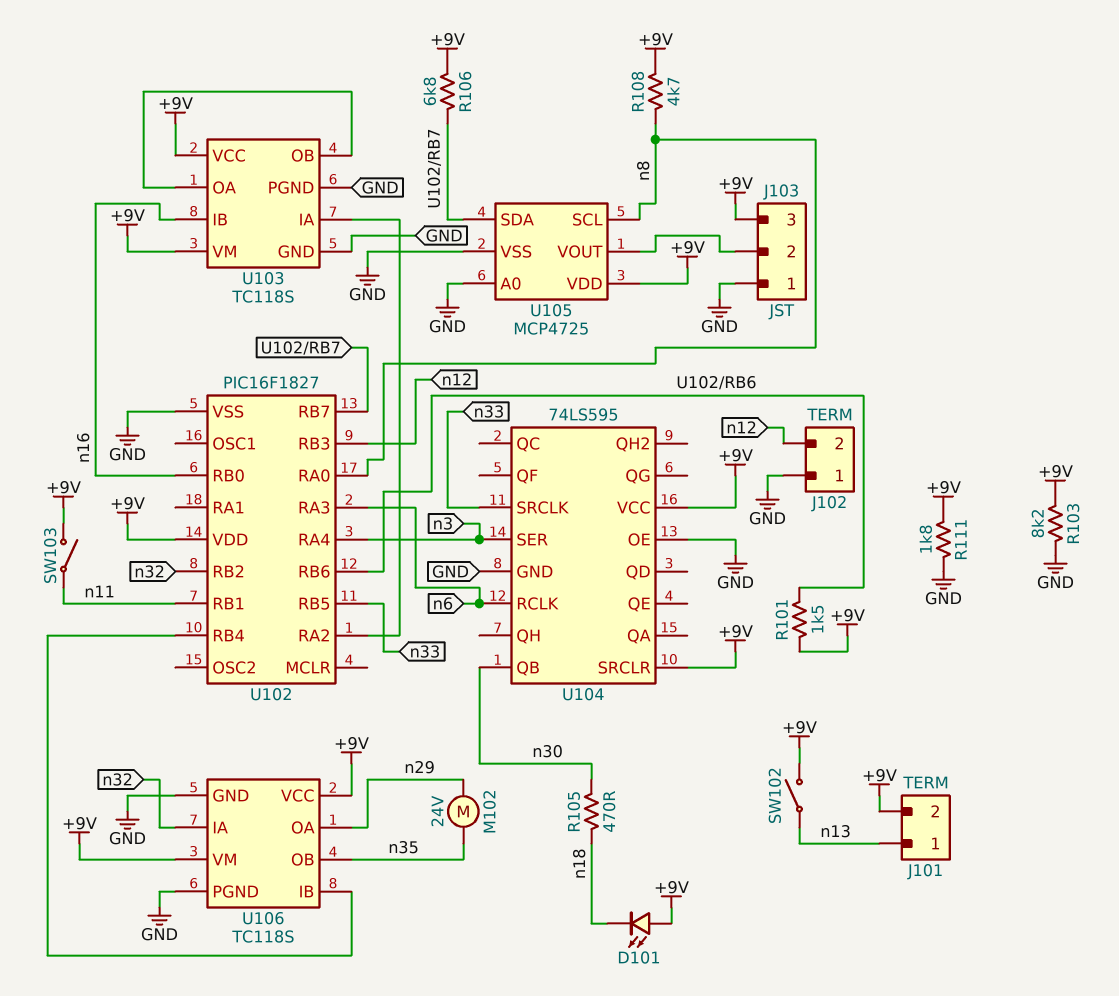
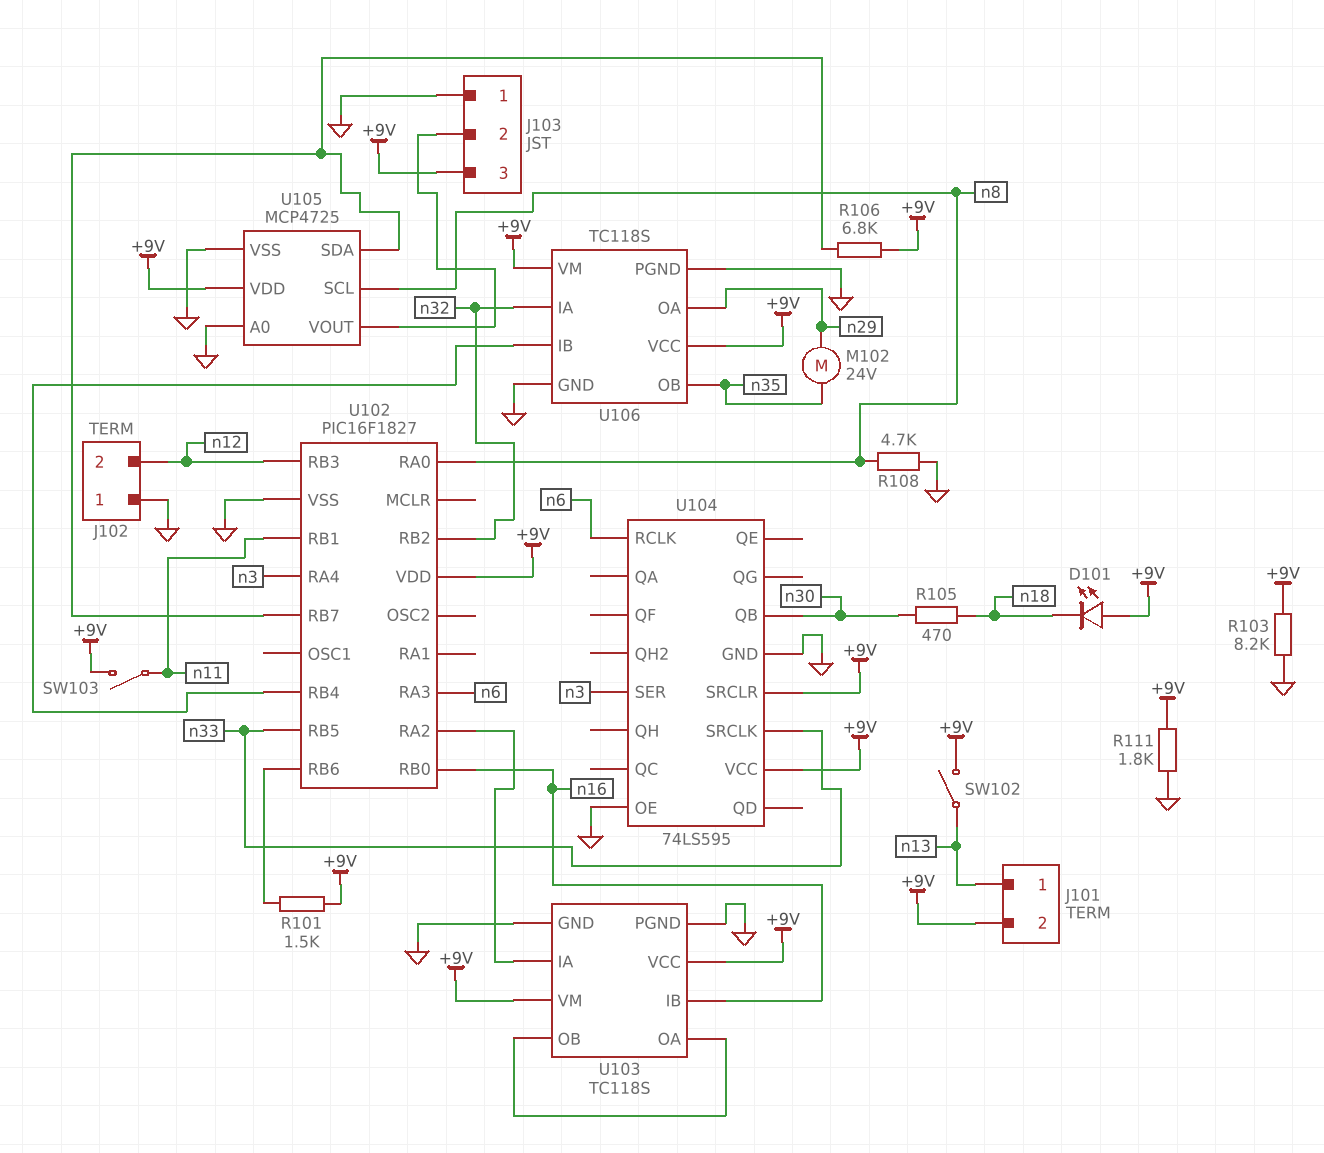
R108: 4.7k (+9V, n8) -> 4.7k (GND, n8)

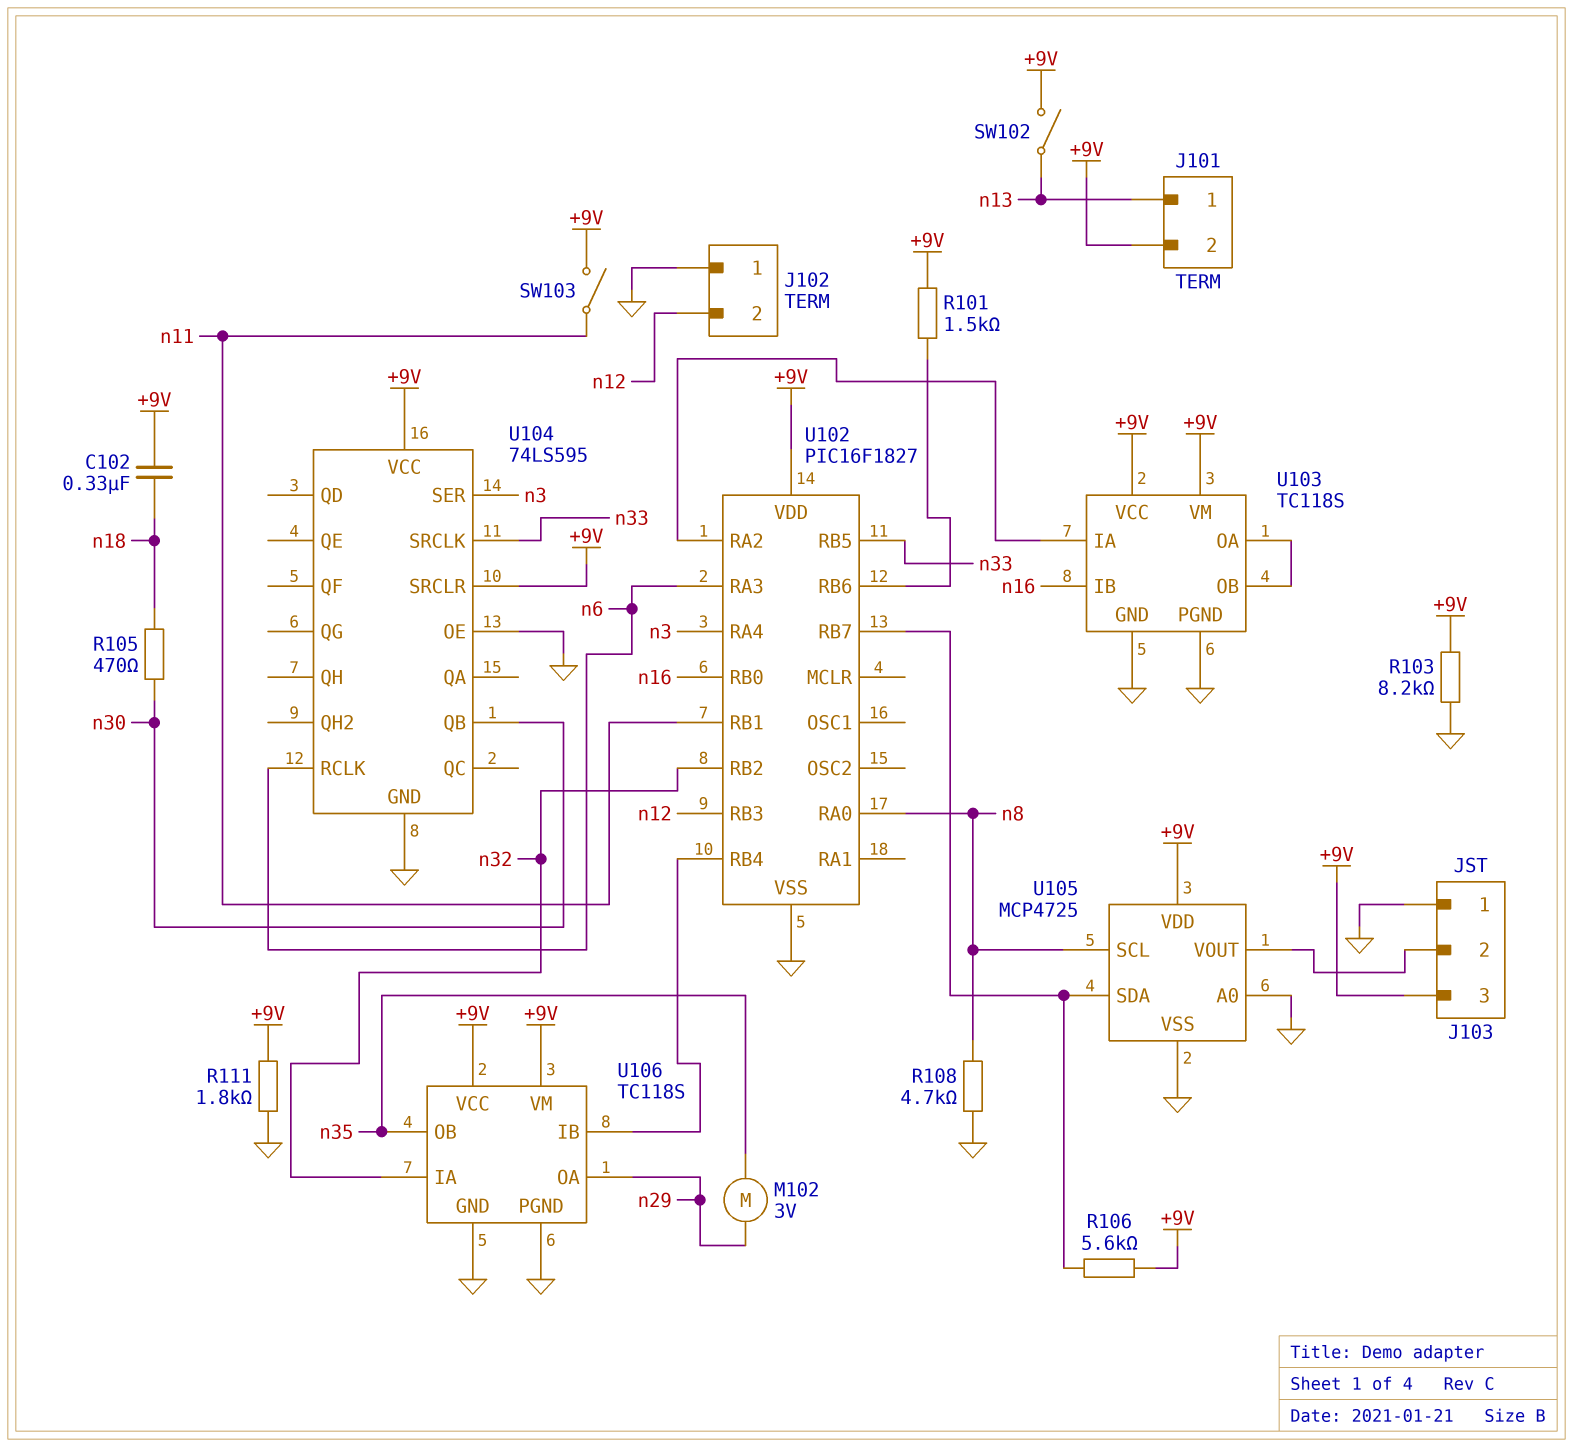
C102: none -> 330nF (+9V, n18)
D101: LED (A +9V, K n18) -> none
M102: motor 24V (n29, n35) -> motor 3V (n29, n35)
R106: 6.8k (+9V, U102/RB7) -> 5.6k (+9V, U102/RB7)

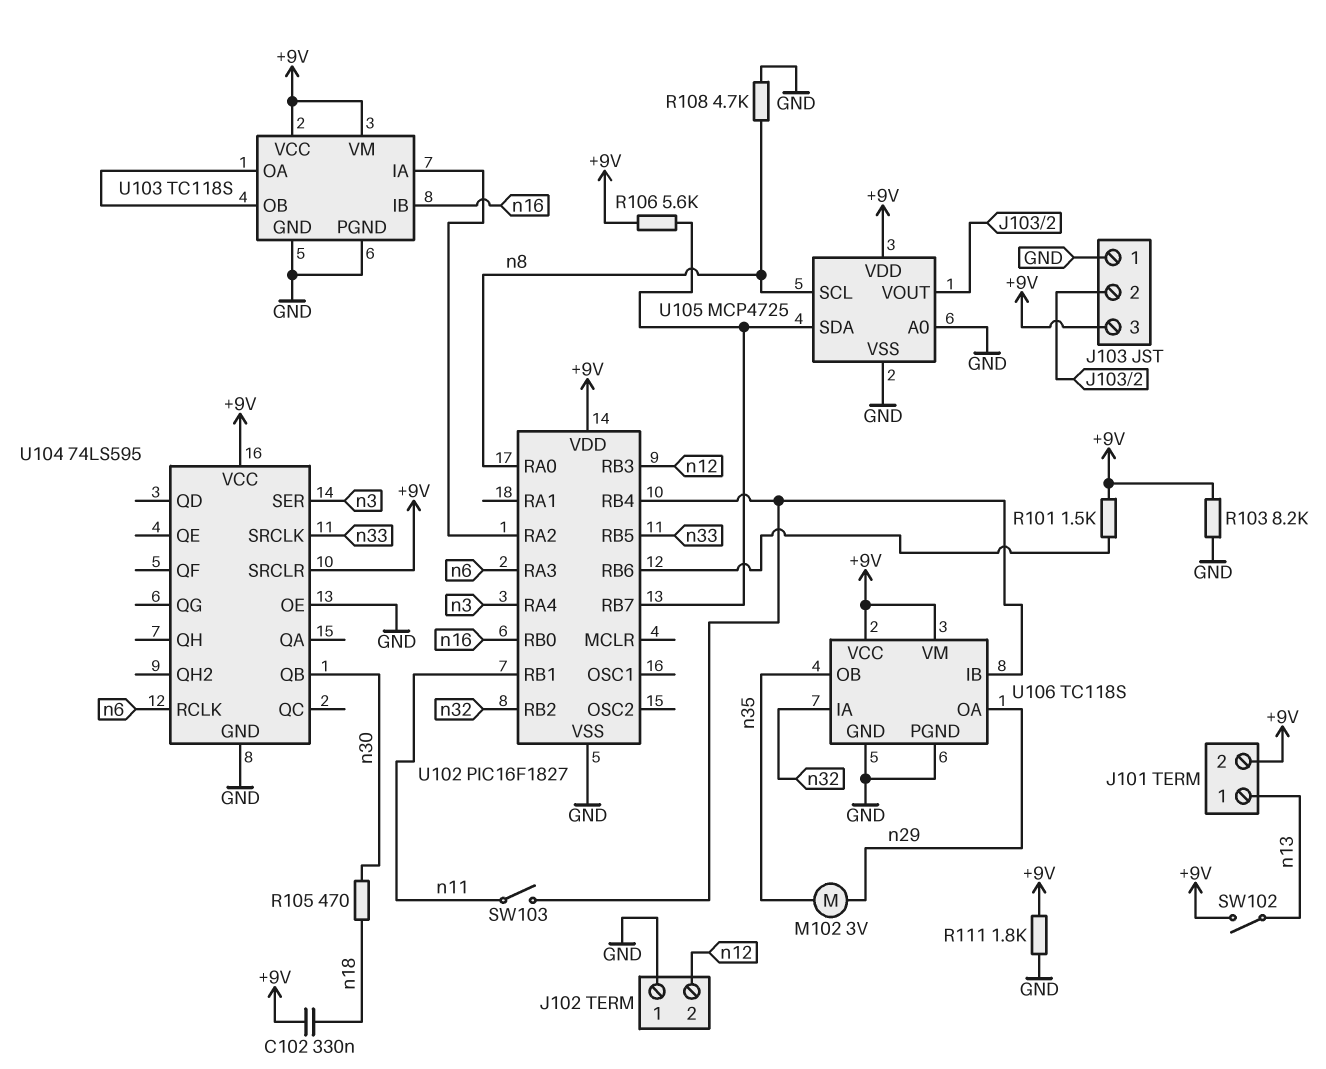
SW103: switch (+9V, n11) -> switch (U102/RB4, n11)

